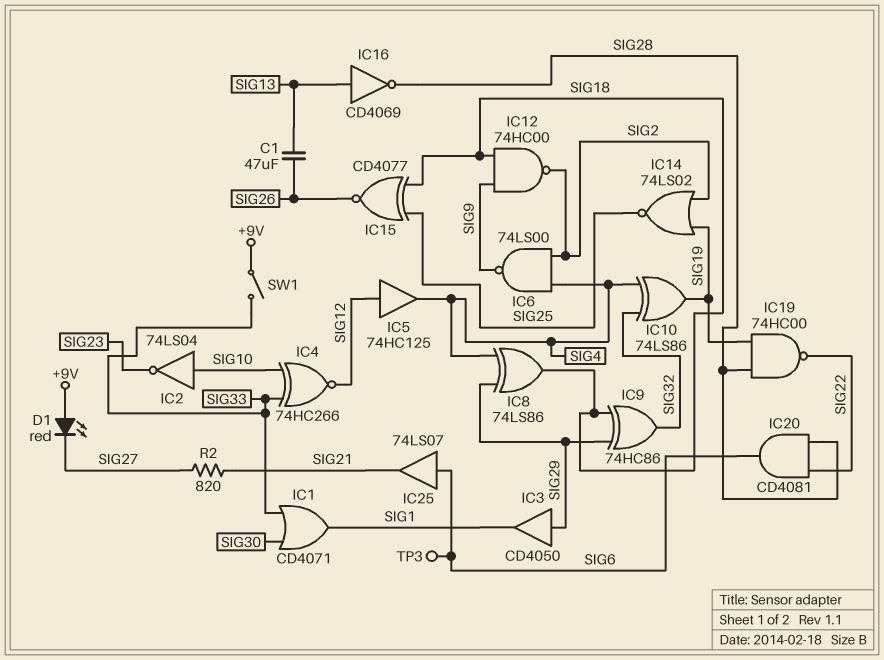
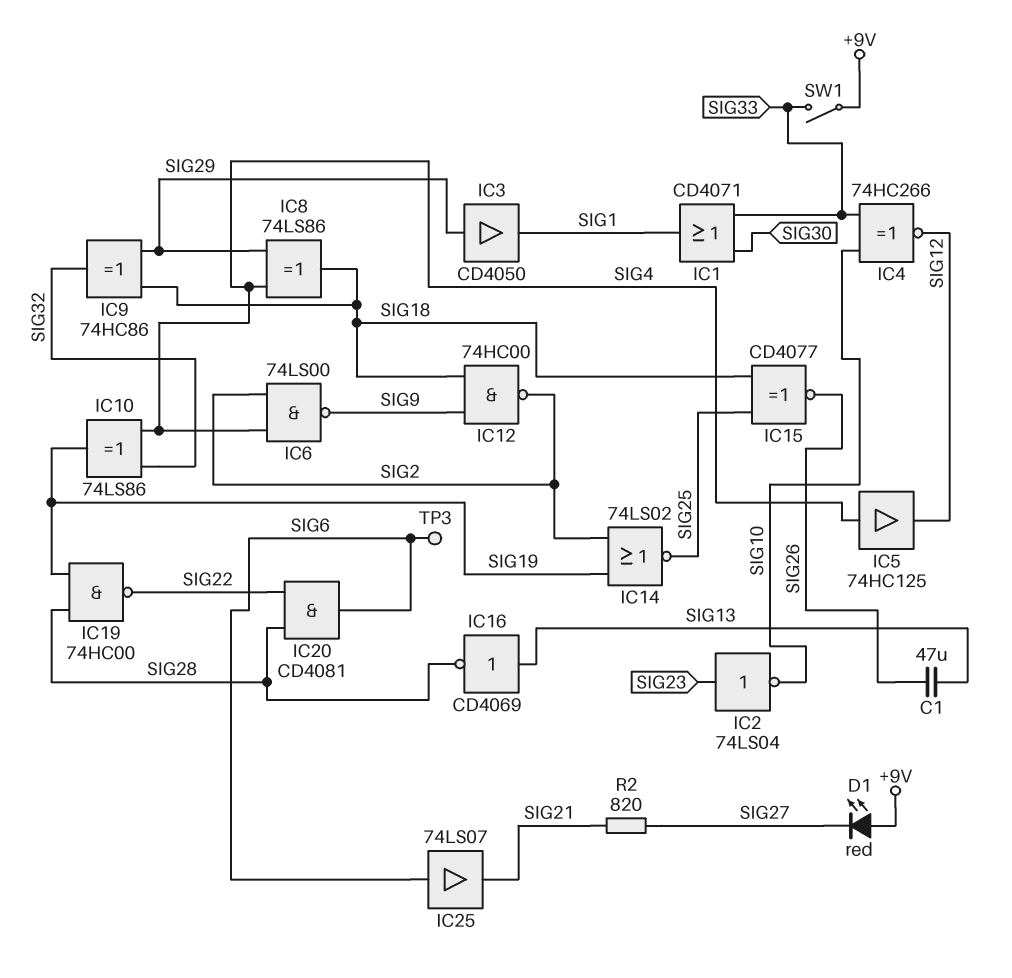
IC2: NOT 74LS04 (in SIG10, out SIG23) -> NOT 74LS04 (in SIG23, out SIG10)
IC5: buffer 74HC125 (in SIG12, out SIG4) -> buffer 74HC125 (in SIG4, out SIG12)

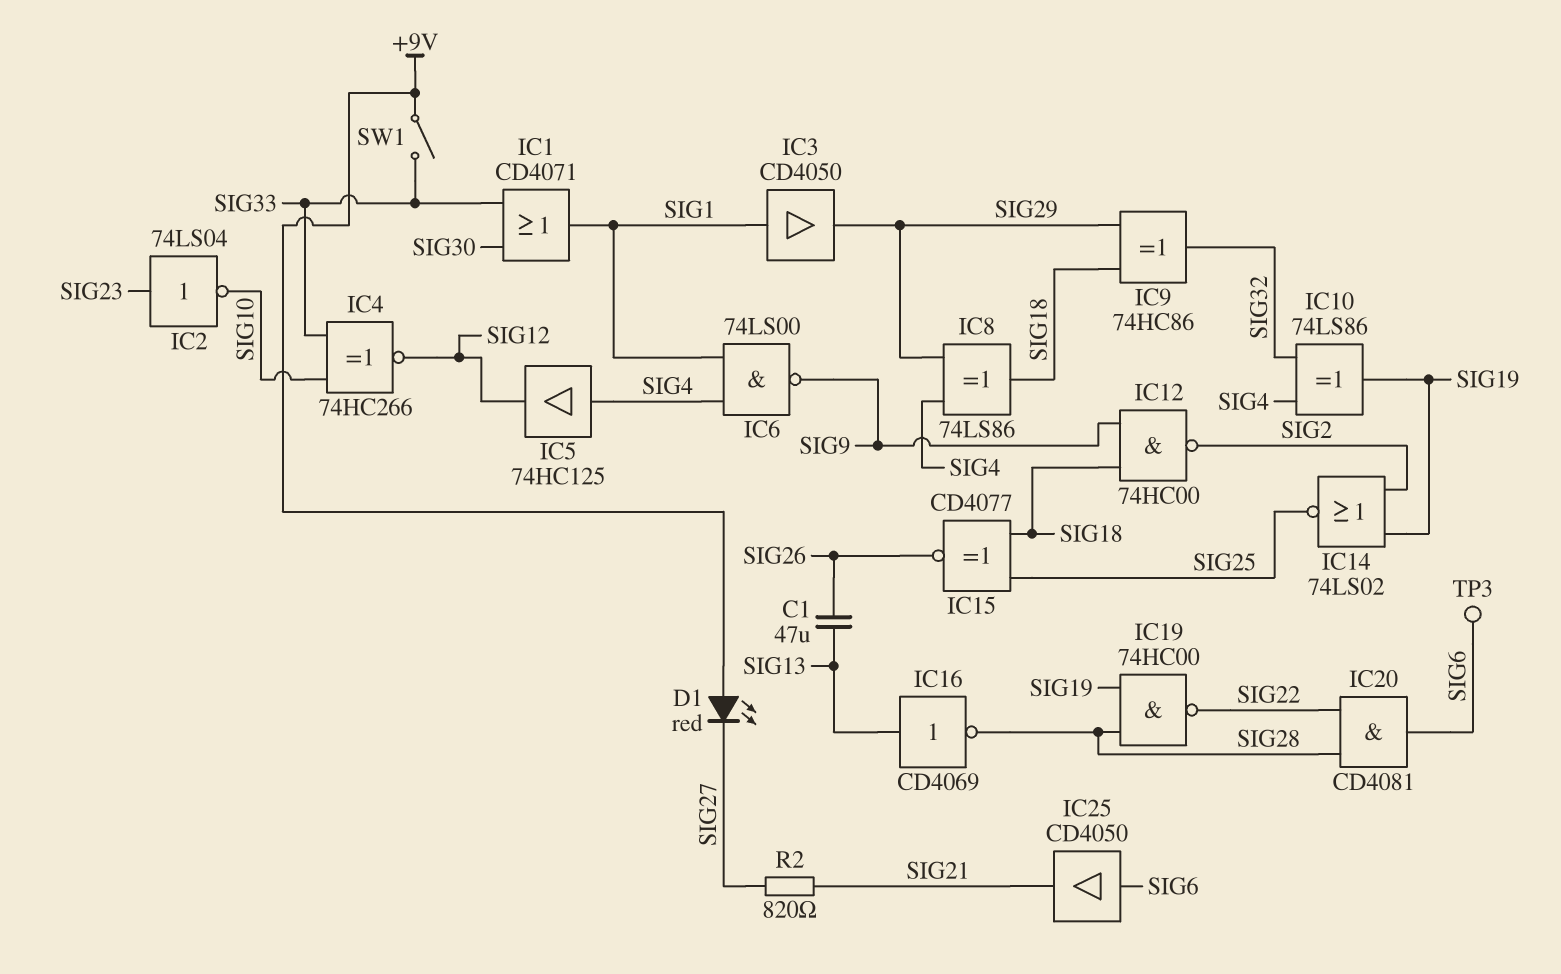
IC3: buffer CD4050 (in SIG29, out SIG1) -> buffer CD4050 (in SIG1, out SIG29)
IC6: NAND 74LS00 (in SIG2, in SIG4, out SIG9) -> NAND 74LS00 (in SIG1, in SIG4, out SIG9)
IC25: buffer 74LS07 (in SIG6, out SIG21) -> buffer CD4050 (in SIG6, out SIG21)

